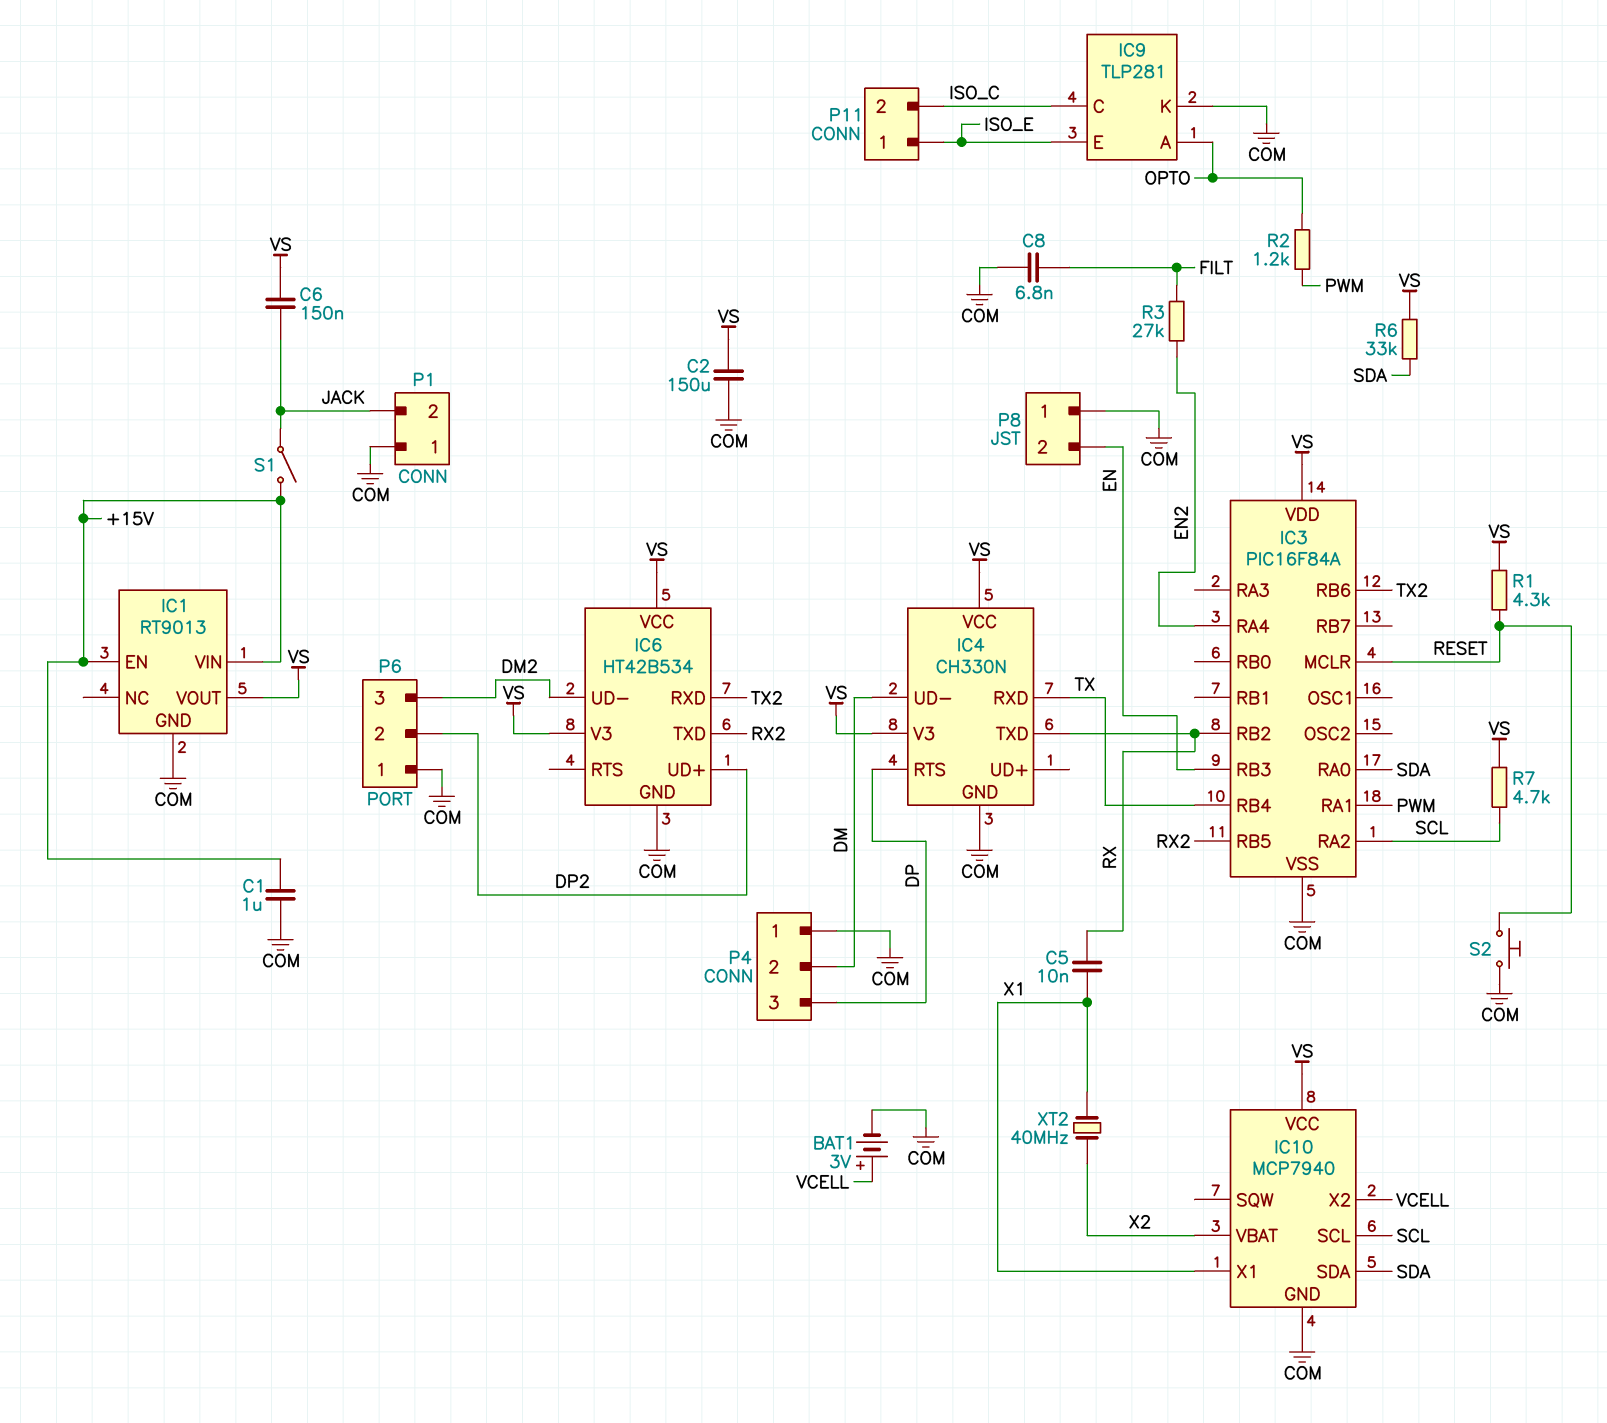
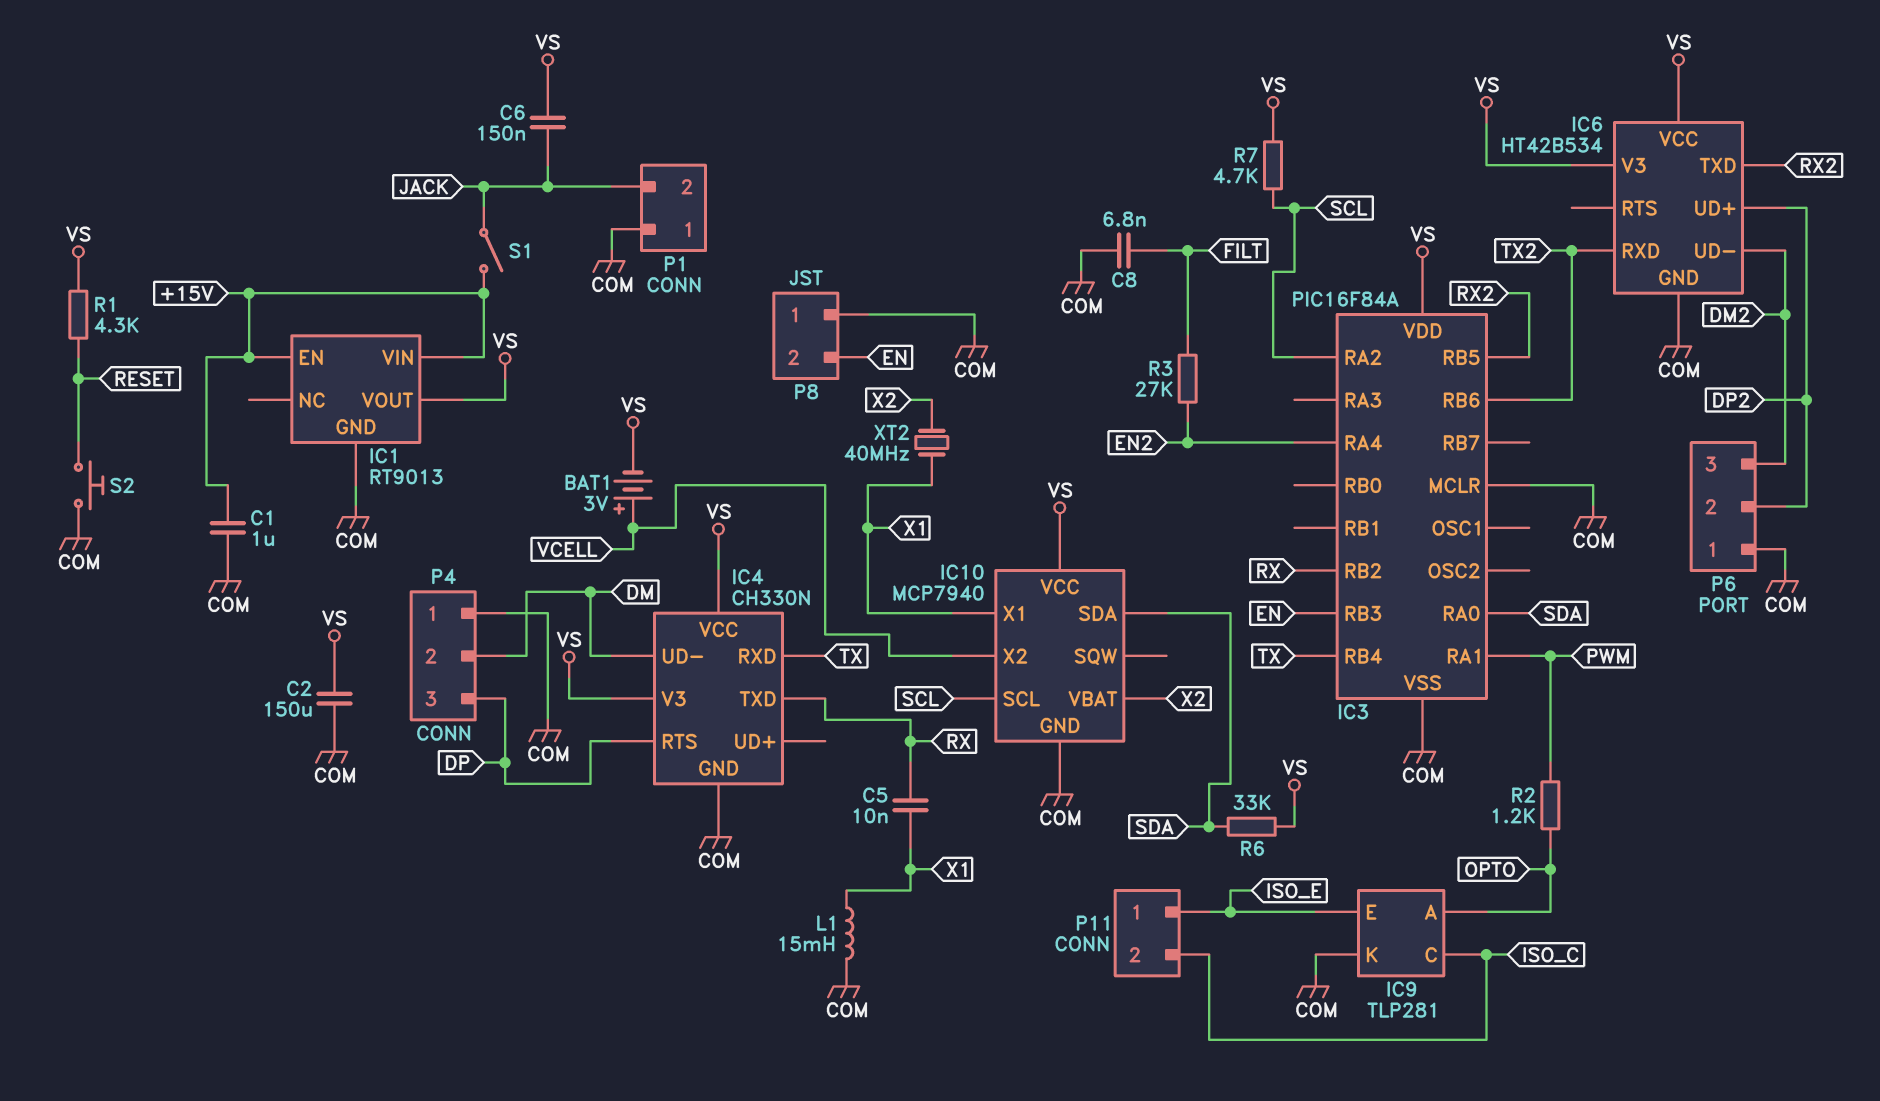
BAT1: 3V (plus VCELL, minus COM) -> 3V (plus VCELL, minus VS)
IC3 pin MCLR: RESET -> COM
L1: none -> 15mH (COM, X1)

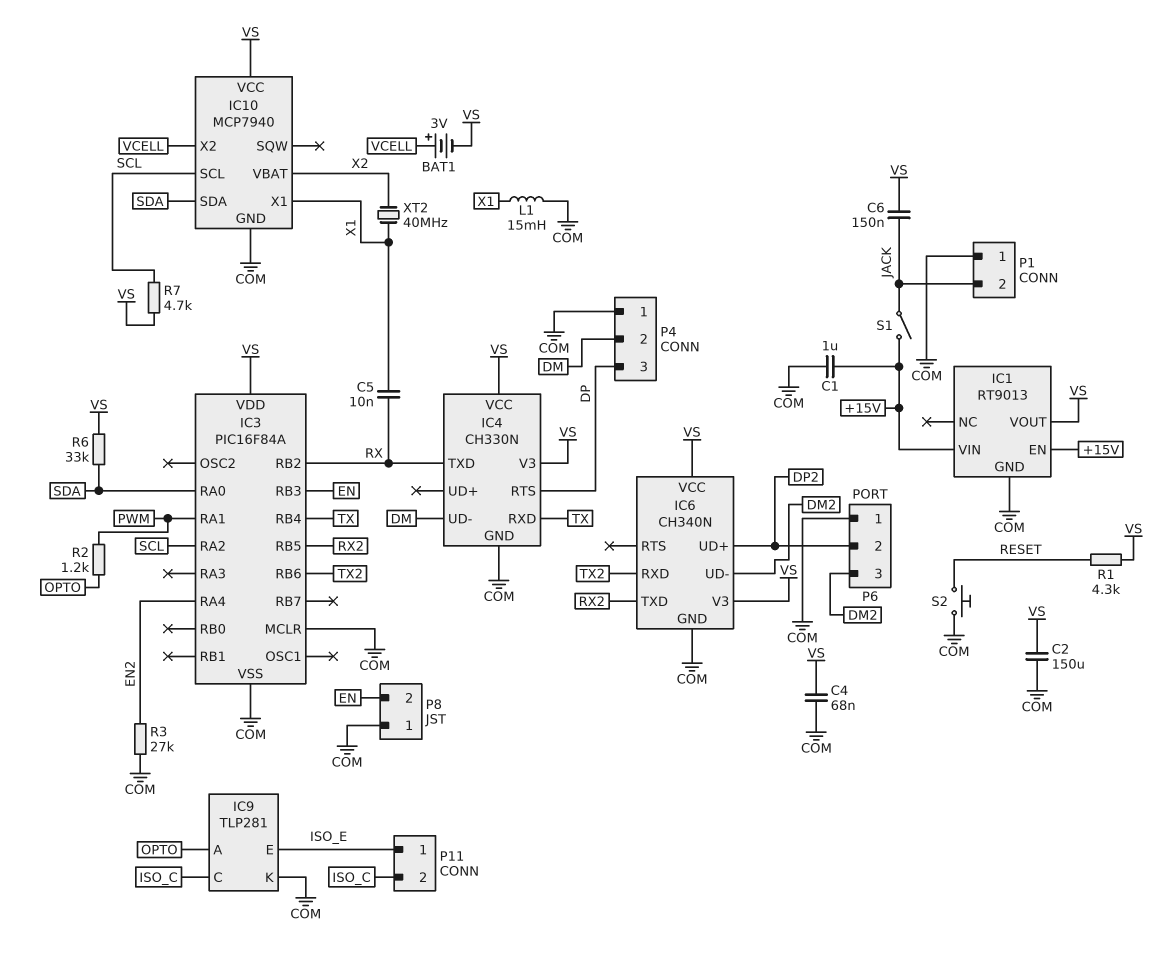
C4: none -> 68nF (COM, VS)
C8: 6.8nF (COM, FILT) -> none
IC6: HT42B534 -> CH340N
R3: 27k (EN2, FILT) -> 27k (COM, EN2)

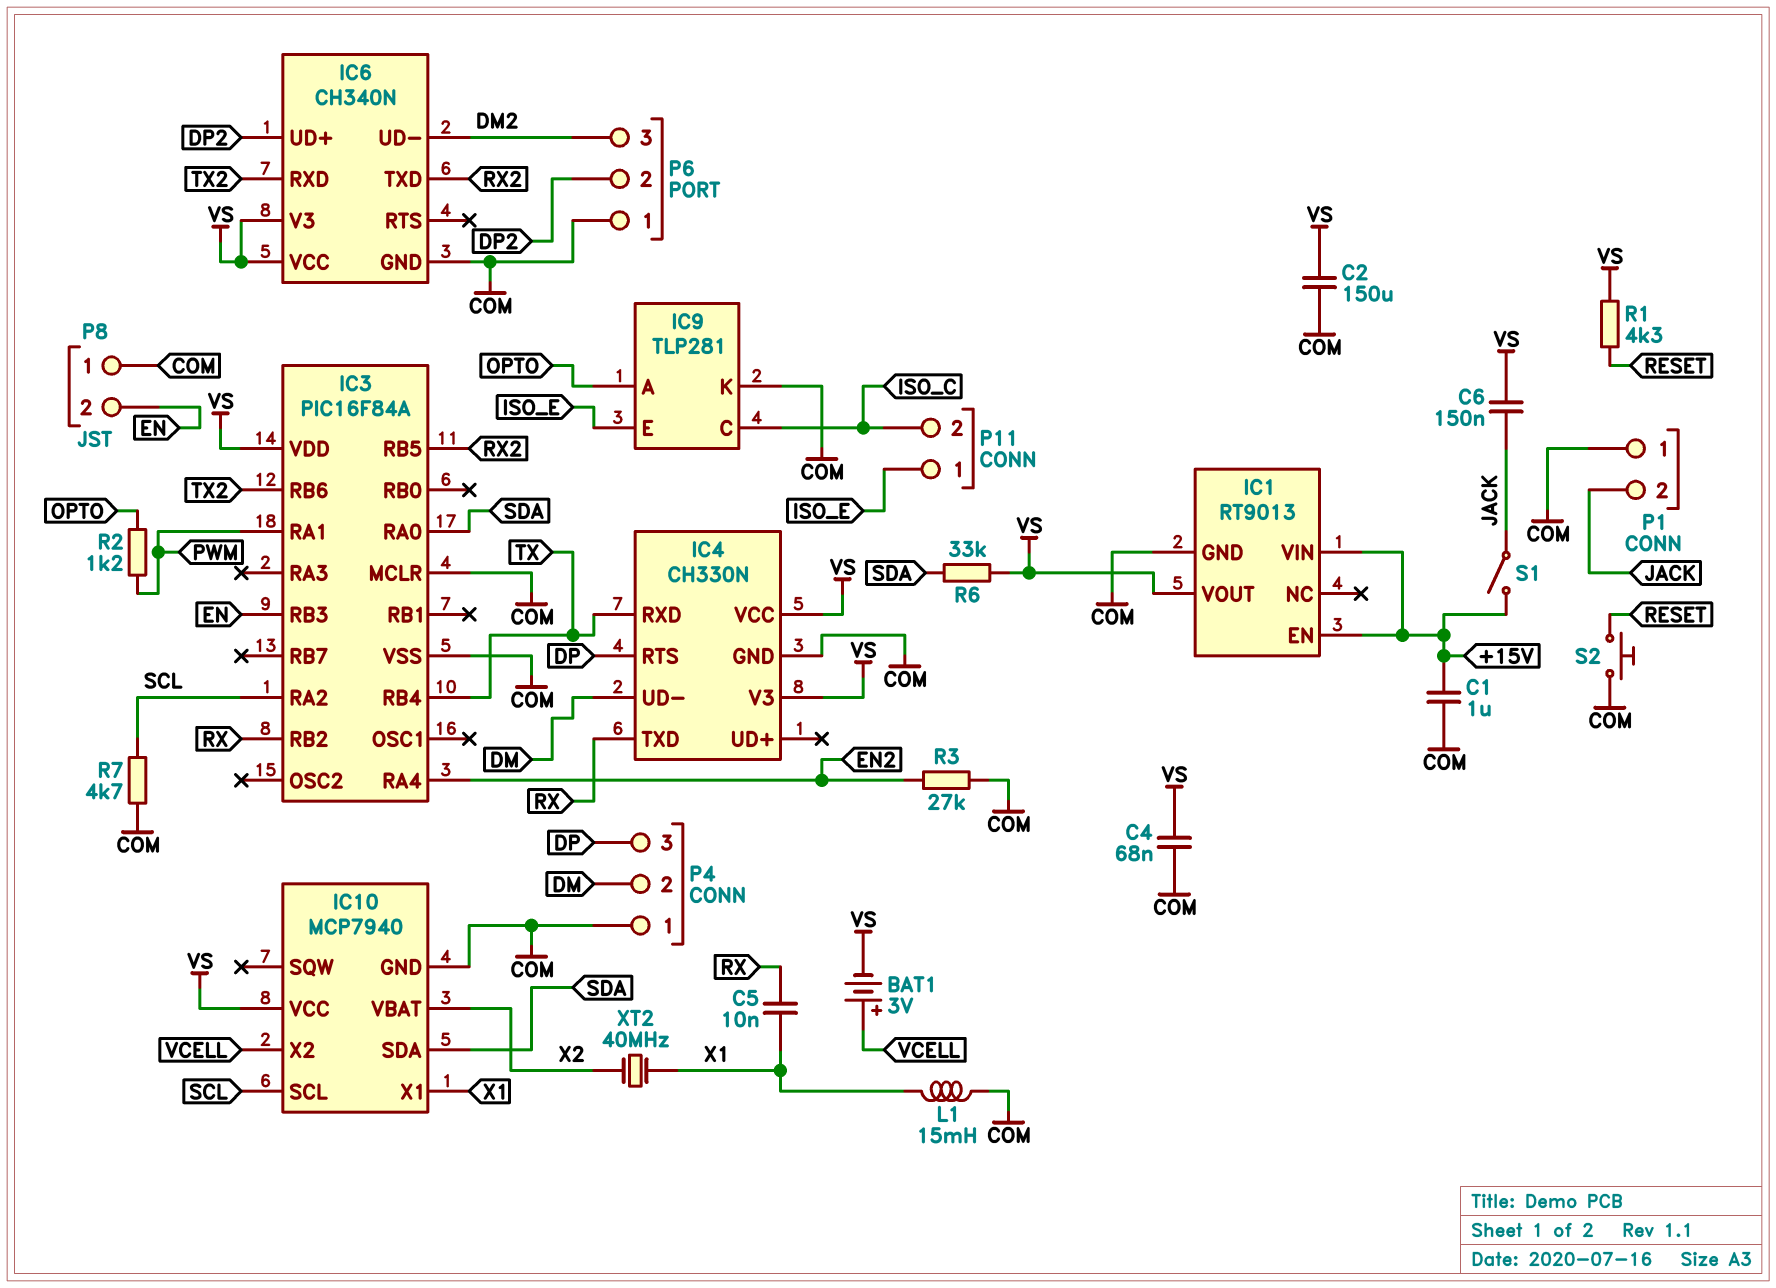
R7: 4.7k (SCL, VS) -> 4.7k (COM, SCL)

